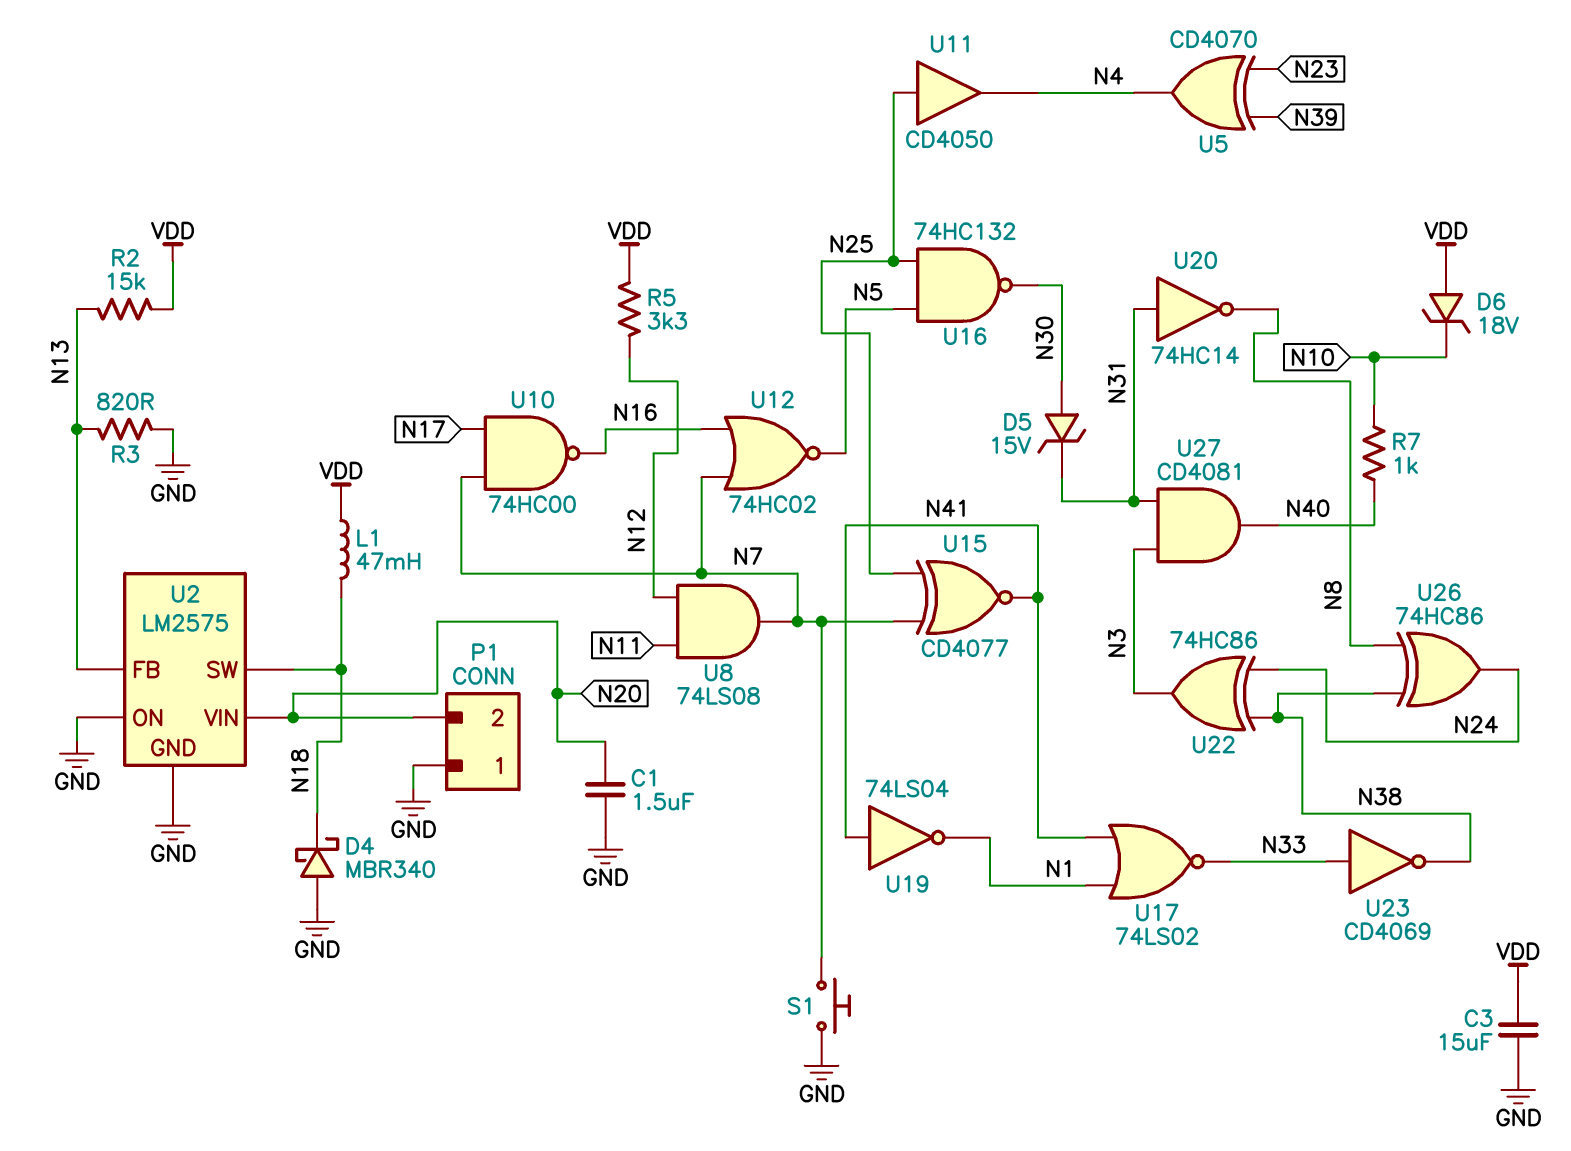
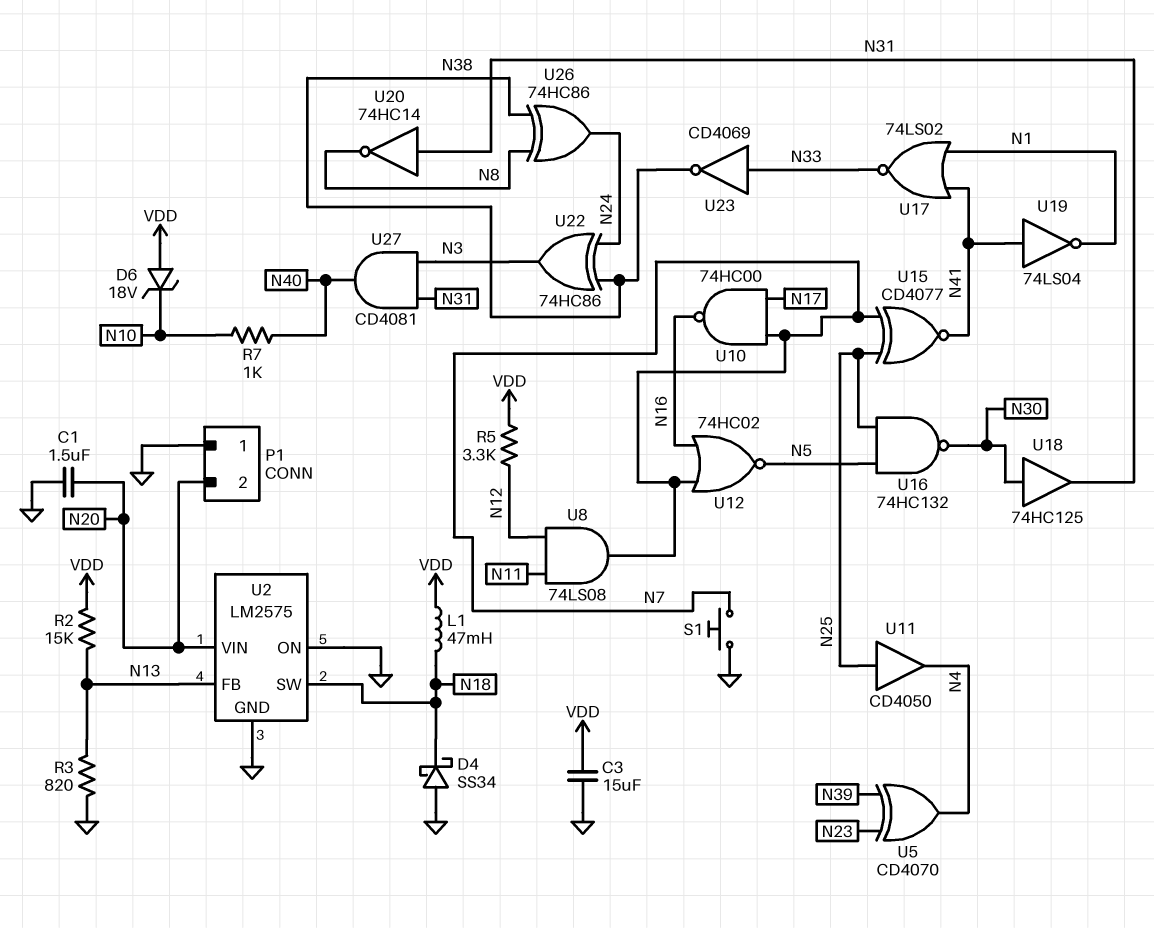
D4: schottky MBR340 (A GND, K N18) -> schottky SS34 (A GND, K N18)
D5: zener 15V (A N30, K N31) -> none
U18: none -> buffer 74HC125 (in N30, out N31)

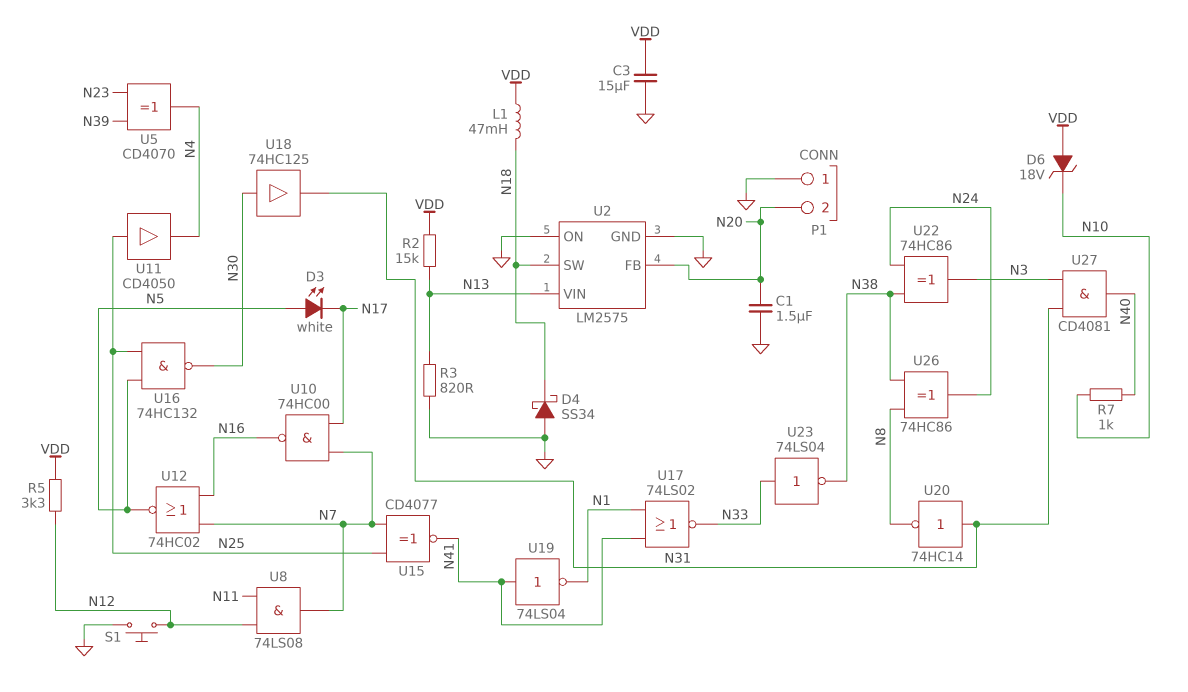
D3: none -> LED white (A N5, K N17)
S1: button (GND, N7) -> button (GND, N12)
U2 pin FB: N13 -> N20
U2 pin VIN: N20 -> N13
U23: NOT CD4069 (in N33, out N38) -> NOT 74LS04 (in N33, out N38)

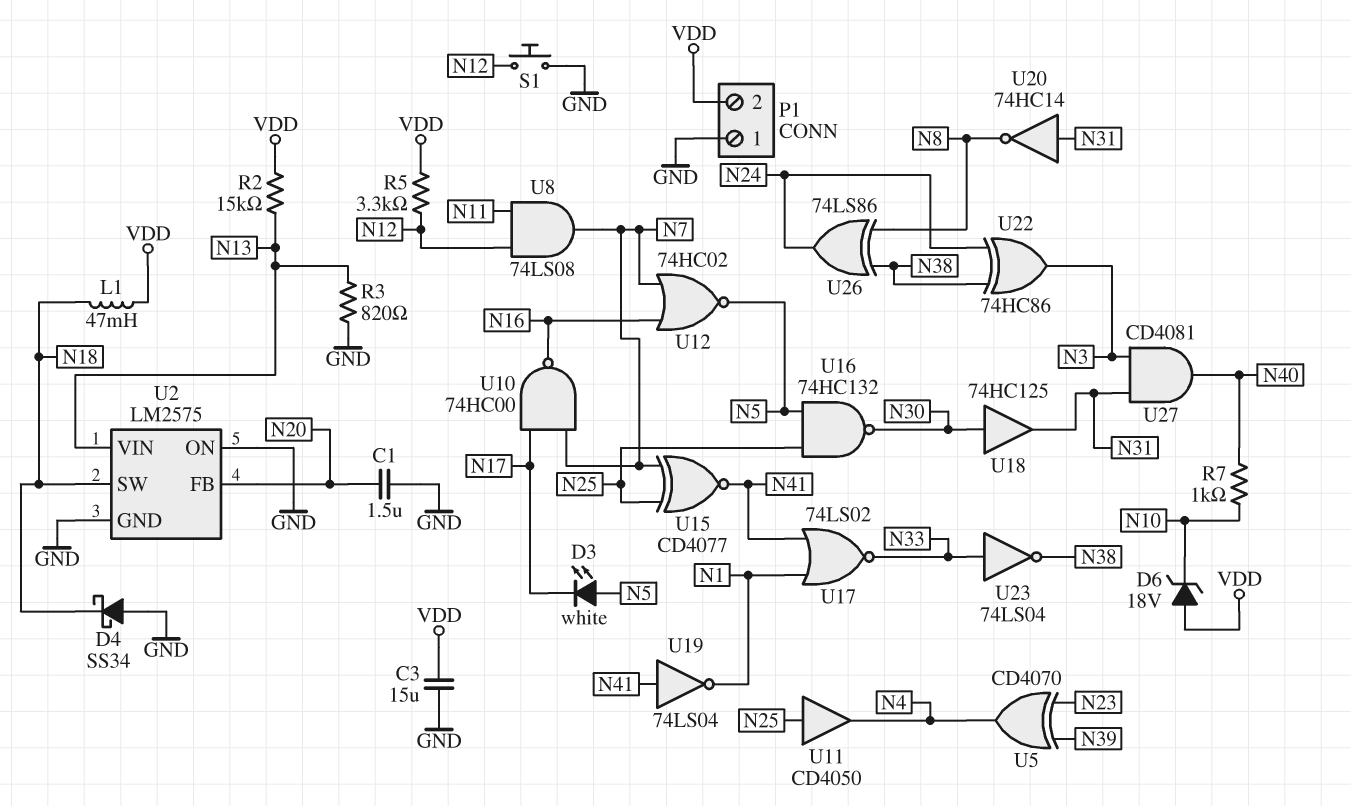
P1 pin 2: N20 -> VDD
U26: XOR 74HC86 (in N8, in N38, out N24) -> XOR 74LS86 (in N8, in N38, out N24)

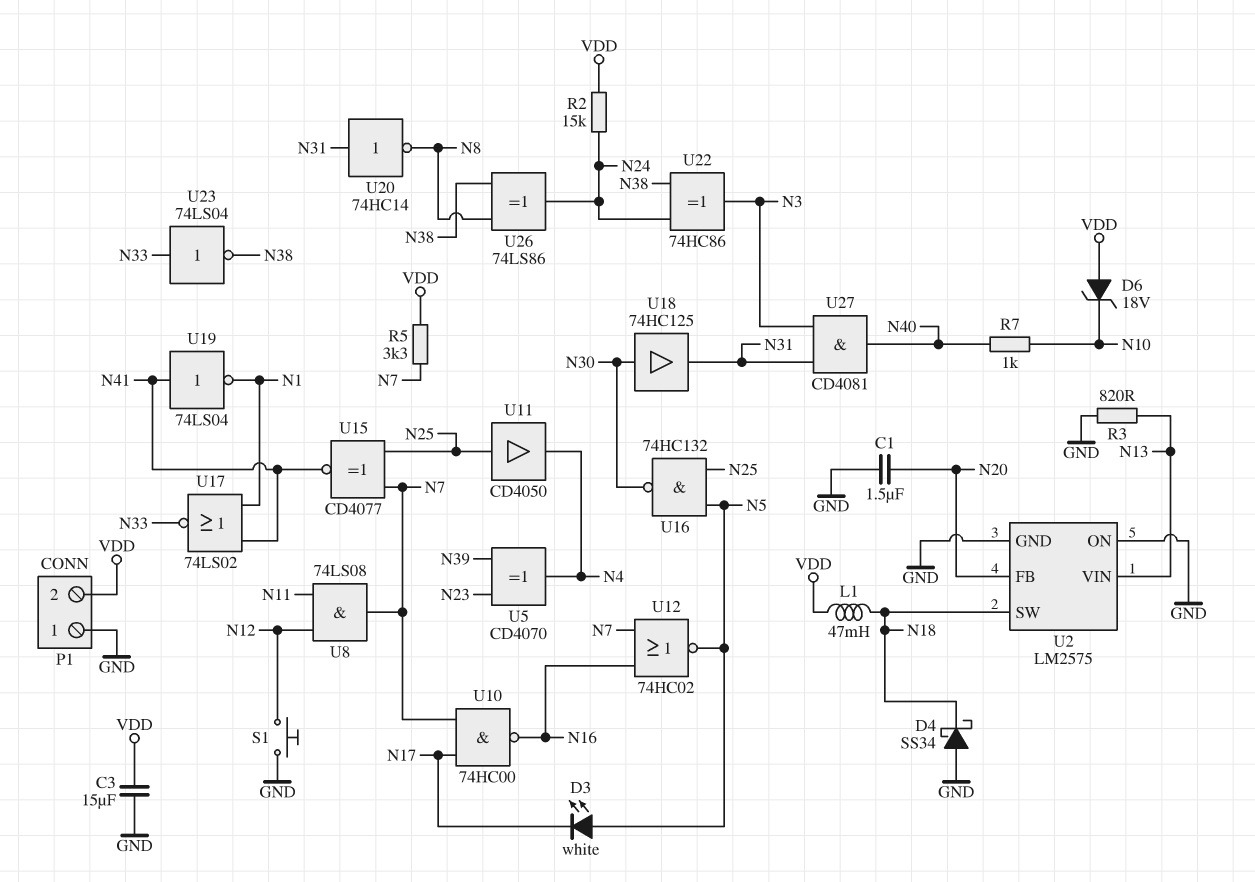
R2: 15k (N13, VDD) -> 15k (N24, VDD)
R5: 3.3k (N12, VDD) -> 3.3k (N7, VDD)

